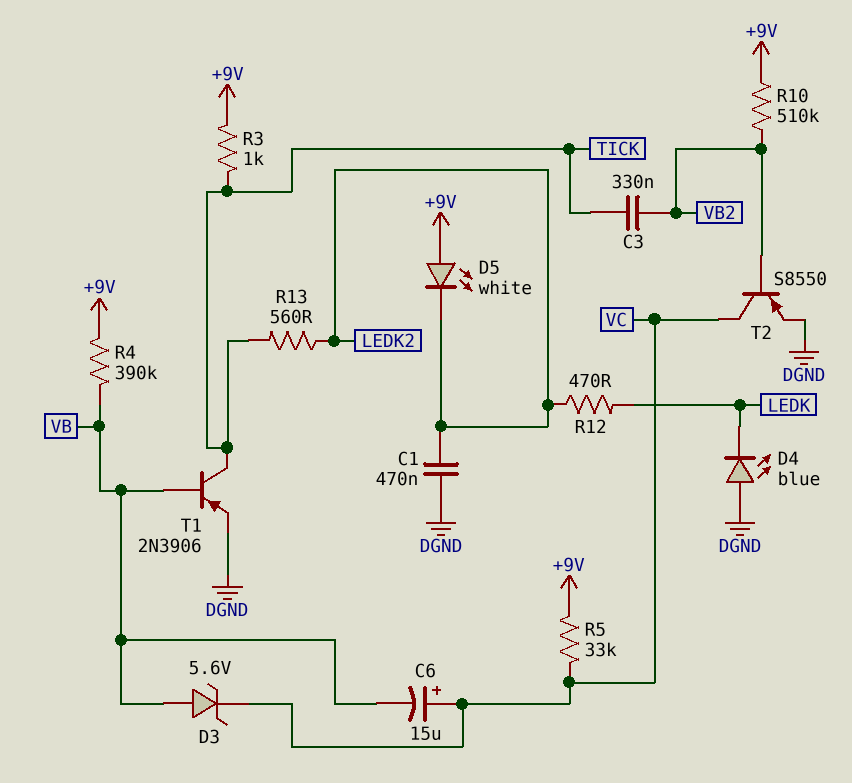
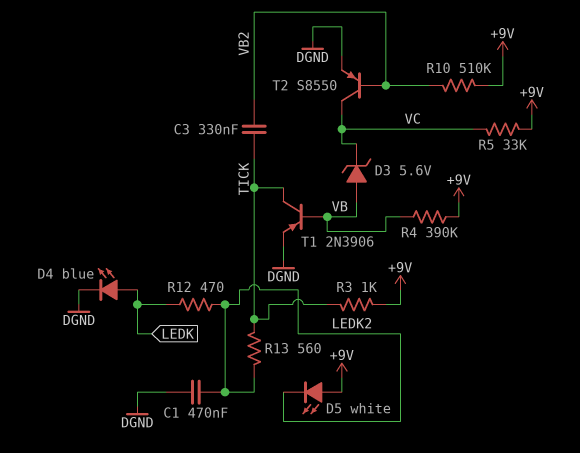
C6: 15uF (plus VC, minus VB) -> none
D4: LED blue (A DGND, K LEDK) -> LED blue (A LEDK, K DGND)

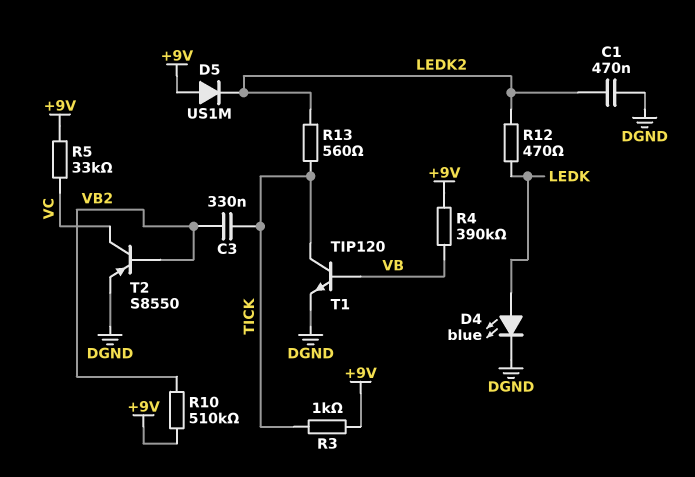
D3: zener 5.6V (A VB, K VC) -> none
D5: LED white (A +9V, K LEDK2) -> diode US1M (A +9V, K LEDK2)
T1: PNP 2N3906 (B VB, C TICK, E DGND) -> NPN TIP120 (B VB, C TICK, E DGND)

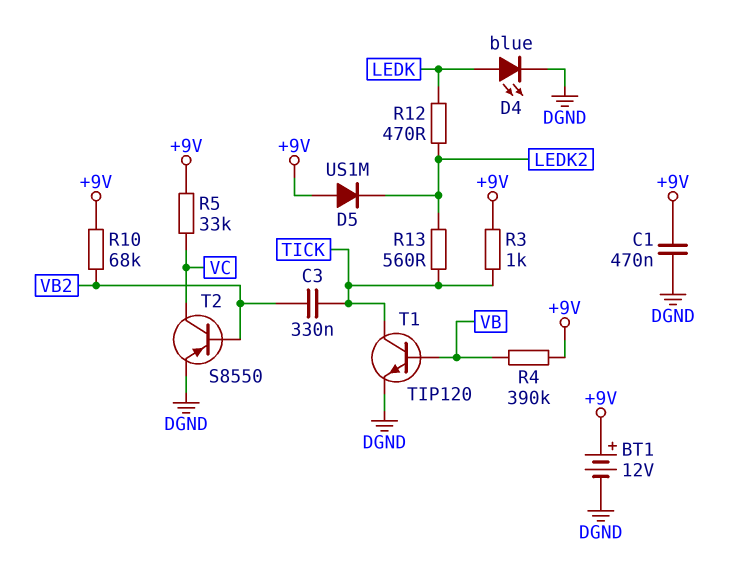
BT1: none -> 12V (plus +9V, minus DGND)
C1: 470nF (DGND, LEDK2) -> 470nF (+9V, DGND)
R10: 510k (+9V, VB2) -> 68k (+9V, VB2)

